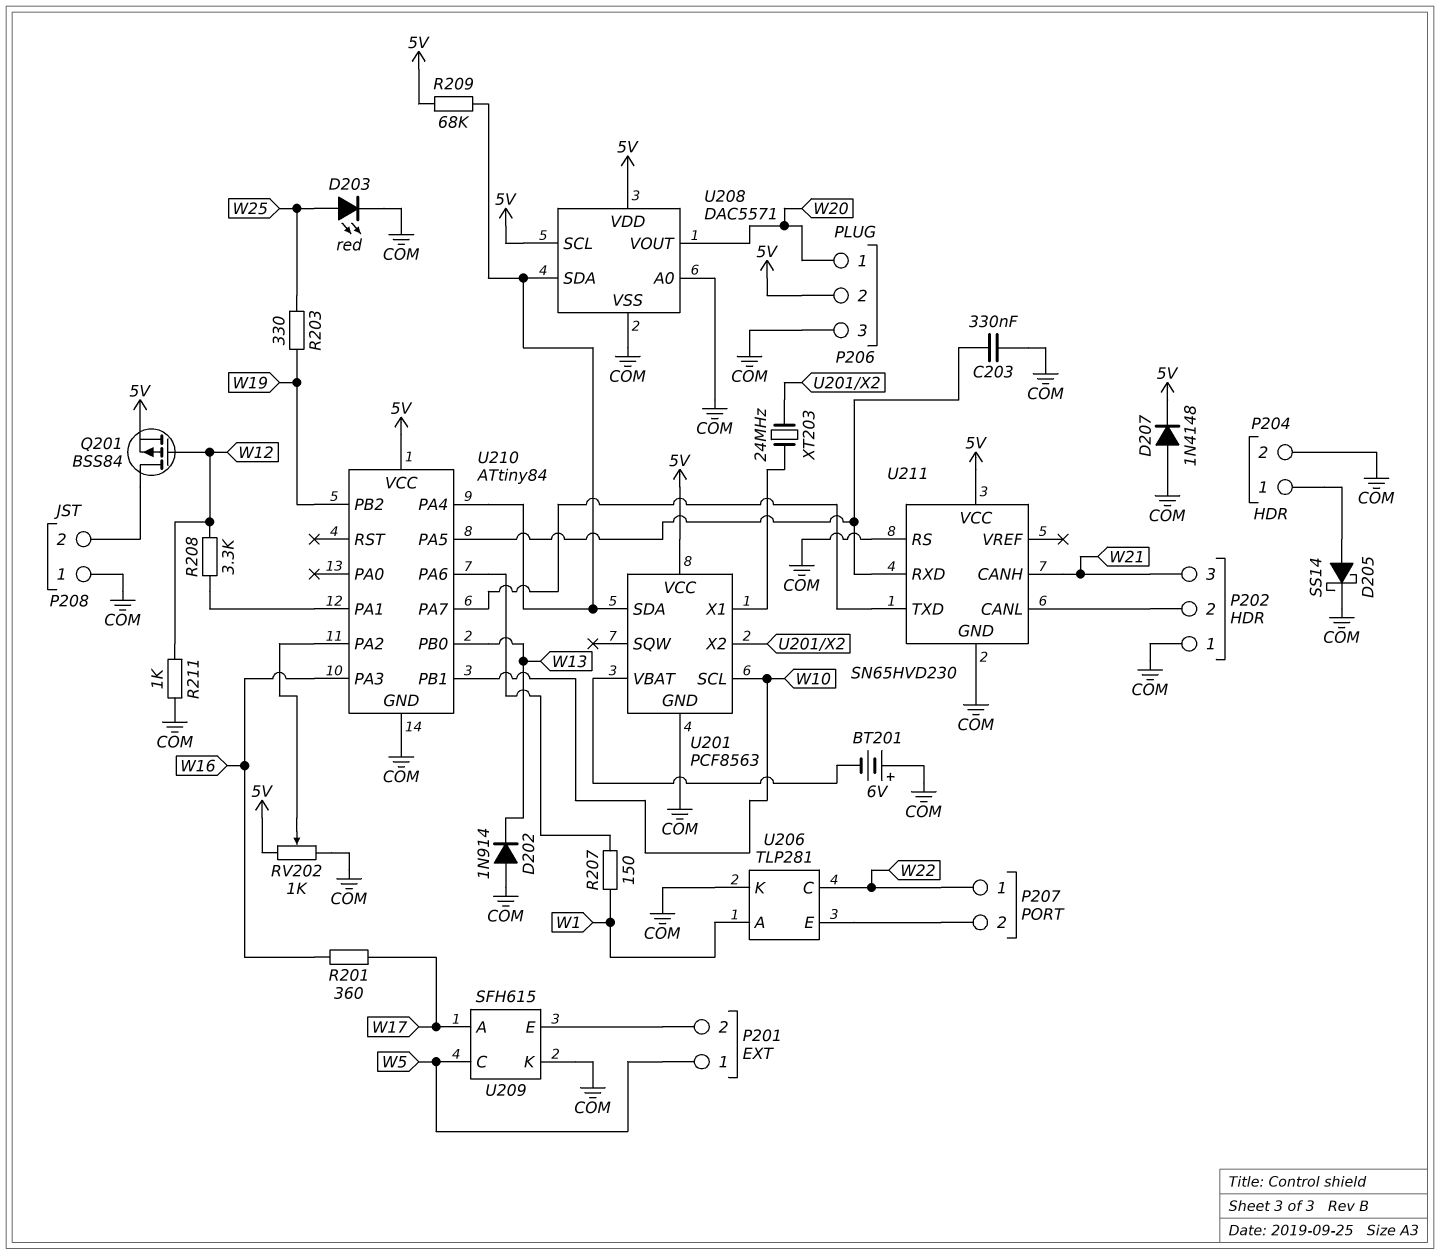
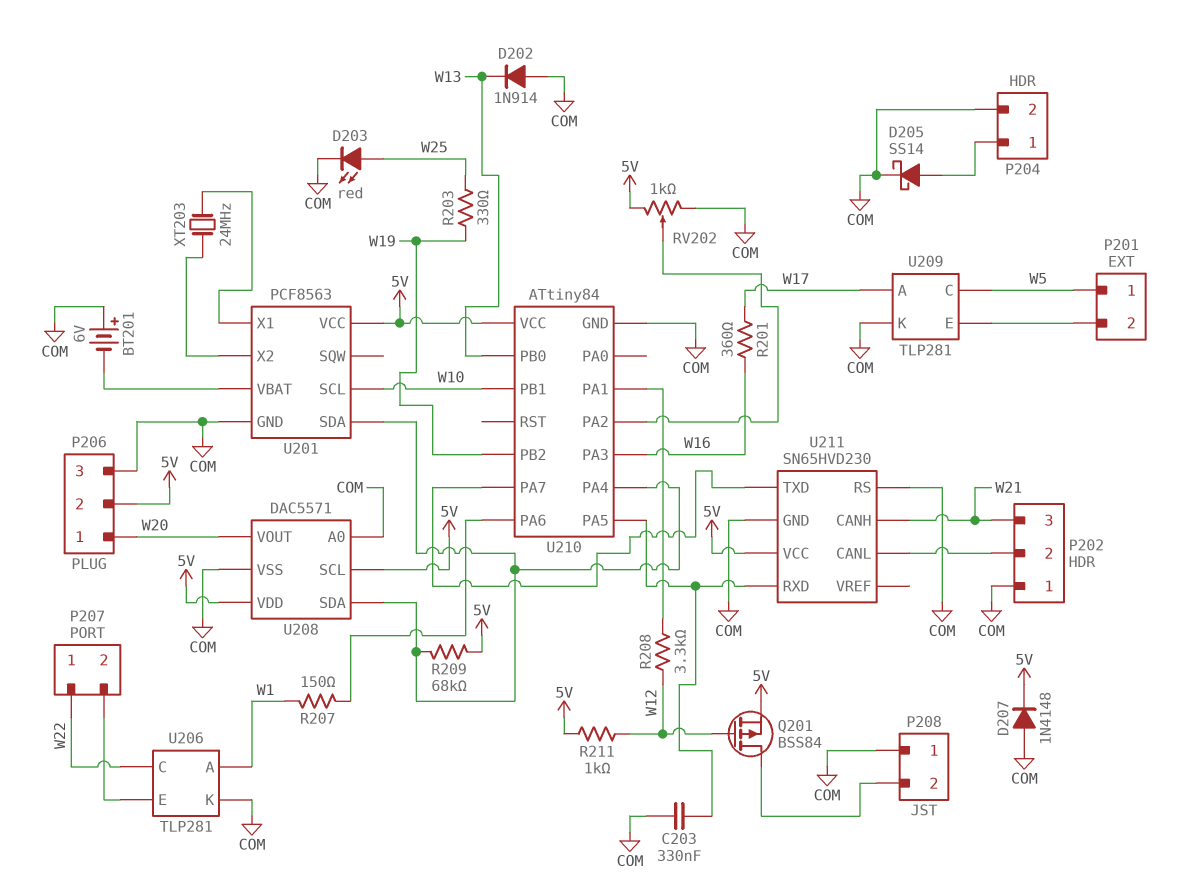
R211: 1k (COM, W12) -> 1k (5V, W12)
U209: SFH615 -> TLP281

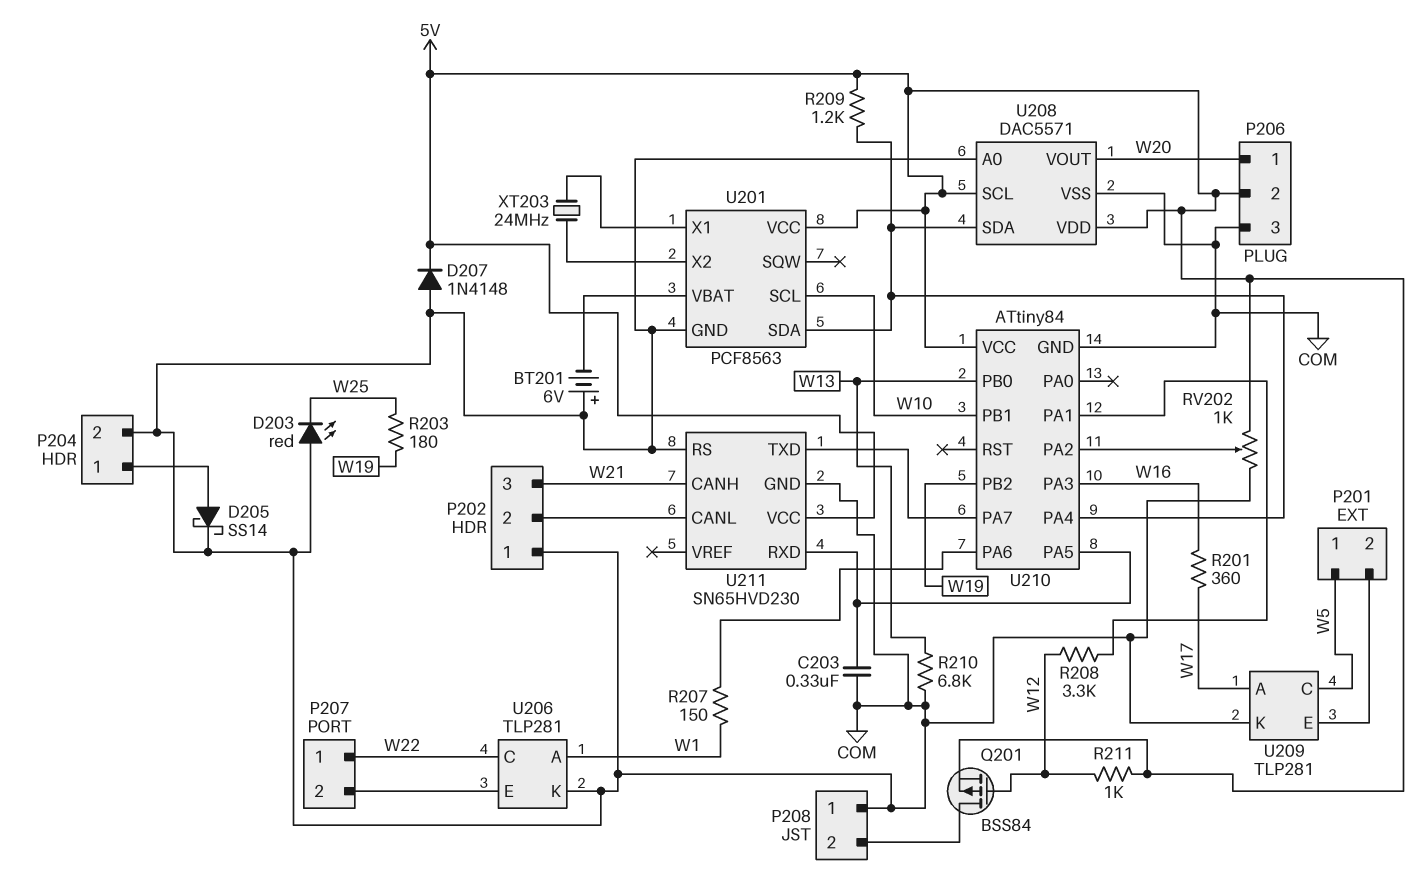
D202: diode 1N914 (A COM, K W13) -> none
D203: LED red (A W25, K COM) -> LED red (A COM, K W25)
R203: 330 (W19, W25) -> 180 (W19, W25)
R209: 68k (5V, U201/SDA) -> 1.2k (5V, U201/SDA)
R210: none -> 6.8k (COM, W13)

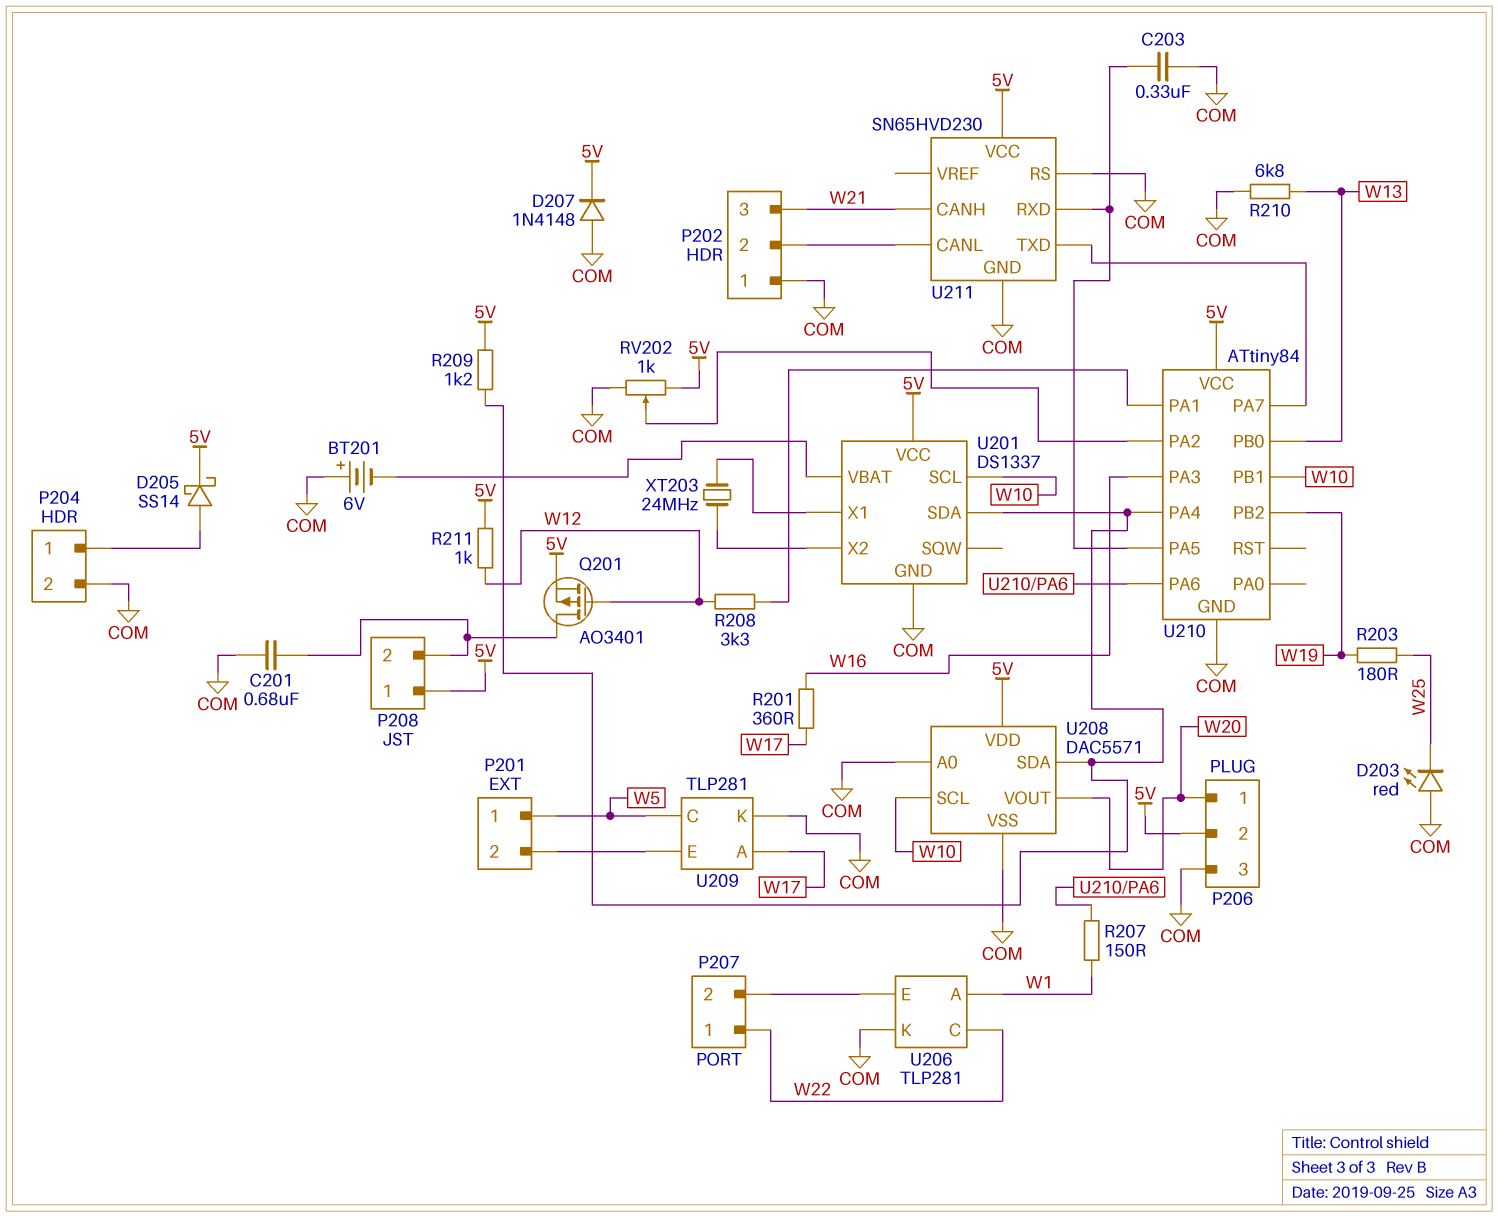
C201: none -> 680nF (COM, P208/2)
D205: schottky SS14 (A P204/1, K COM) -> schottky SS14 (A P204/1, K 5V)
P208 pin 1: COM -> 5V
Q201: PMOS BSS84 (G W12, D P208/2, S 5V) -> PMOS AO3401 (G W12, D P208/2, S 5V)
U201: PCF8563 -> DS1337
U208 pin SCL: 5V -> W10

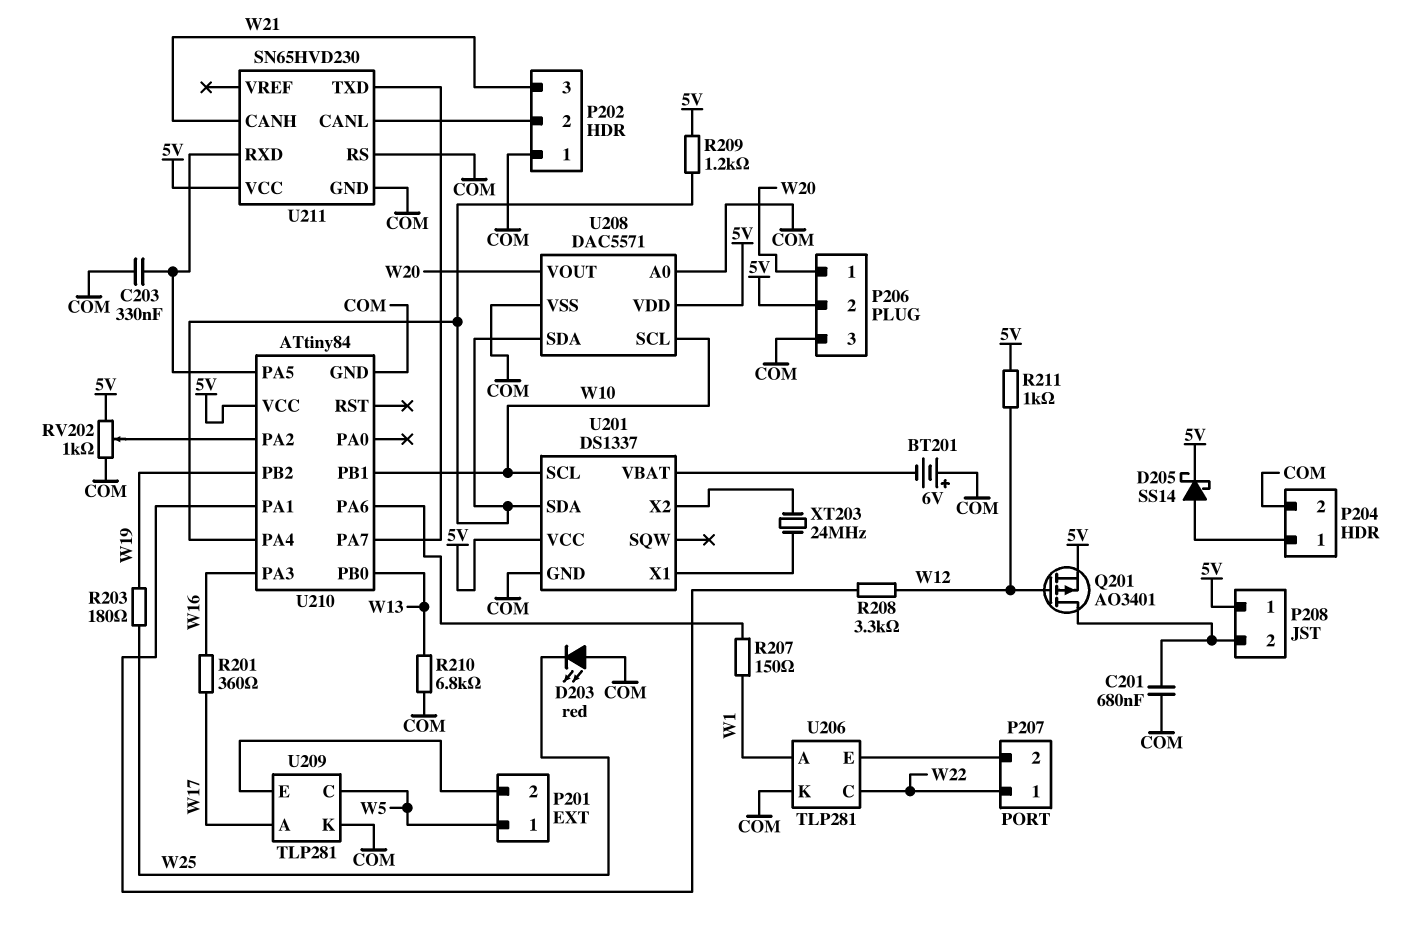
D207: diode 1N4148 (A COM, K 5V) -> none

